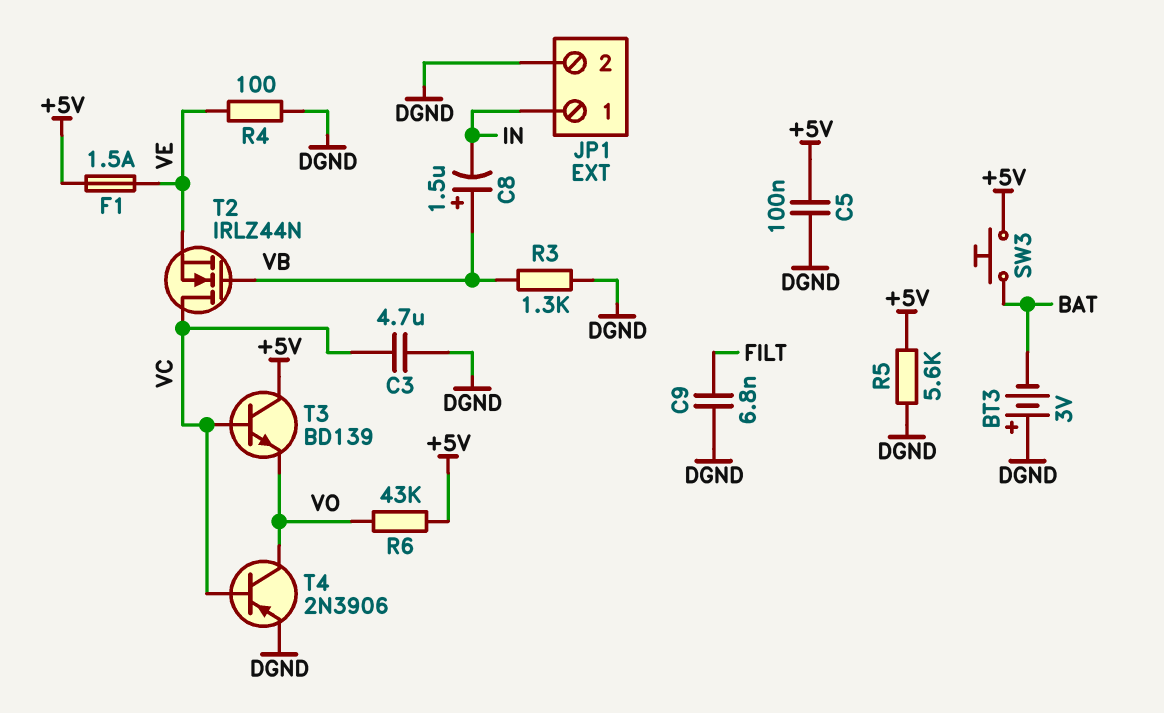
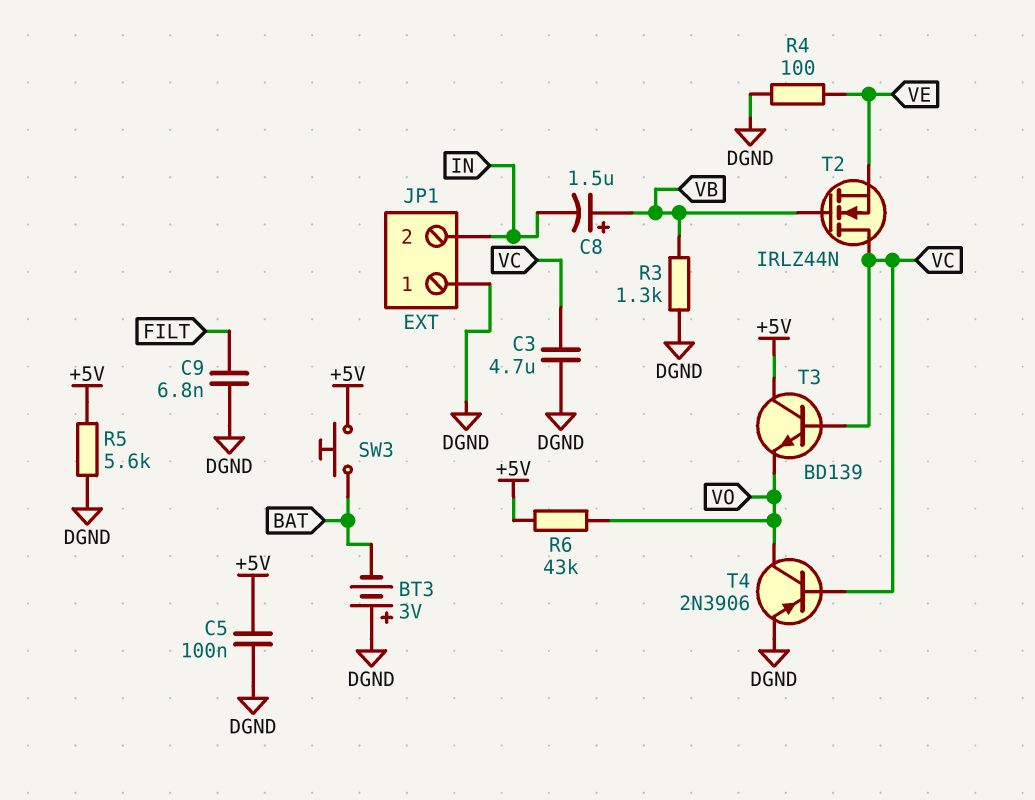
F1: 1.5A (+5V, VE) -> none
JP1 pin 1: IN -> DGND
JP1 pin 2: DGND -> IN

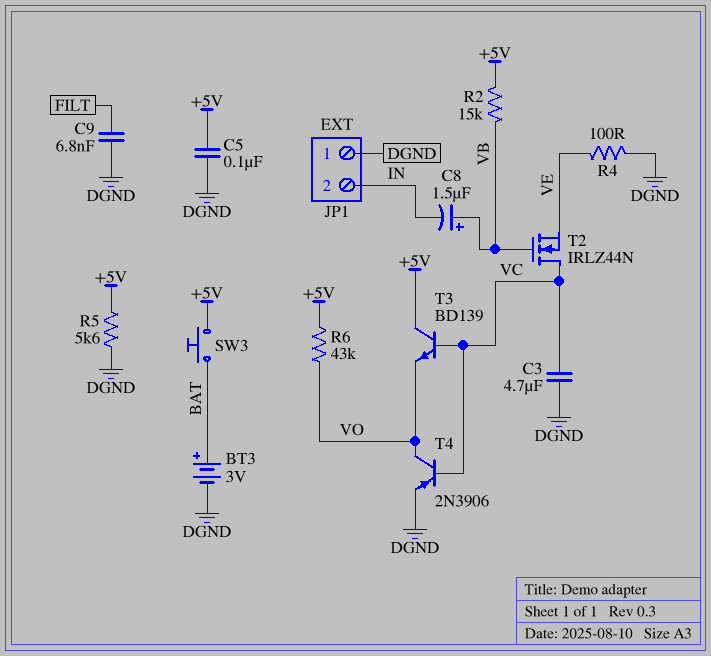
BT3: 3V (plus DGND, minus BAT) -> 3V (plus BAT, minus DGND)
R2: none -> 15k (+5V, VB)
R3: 1.3k (DGND, VB) -> none

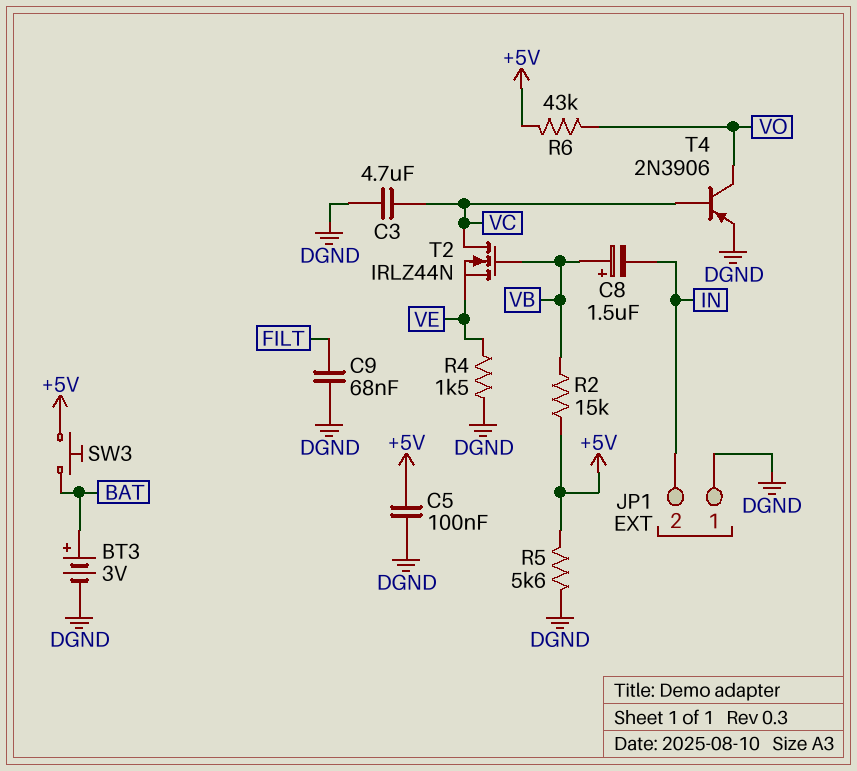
C9: 6.8nF (DGND, FILT) -> 68nF (DGND, FILT)
R4: 100 (DGND, VE) -> 1.5k (DGND, VE)
T3: NPN BD139 (B VC, C +5V, E VO) -> none

